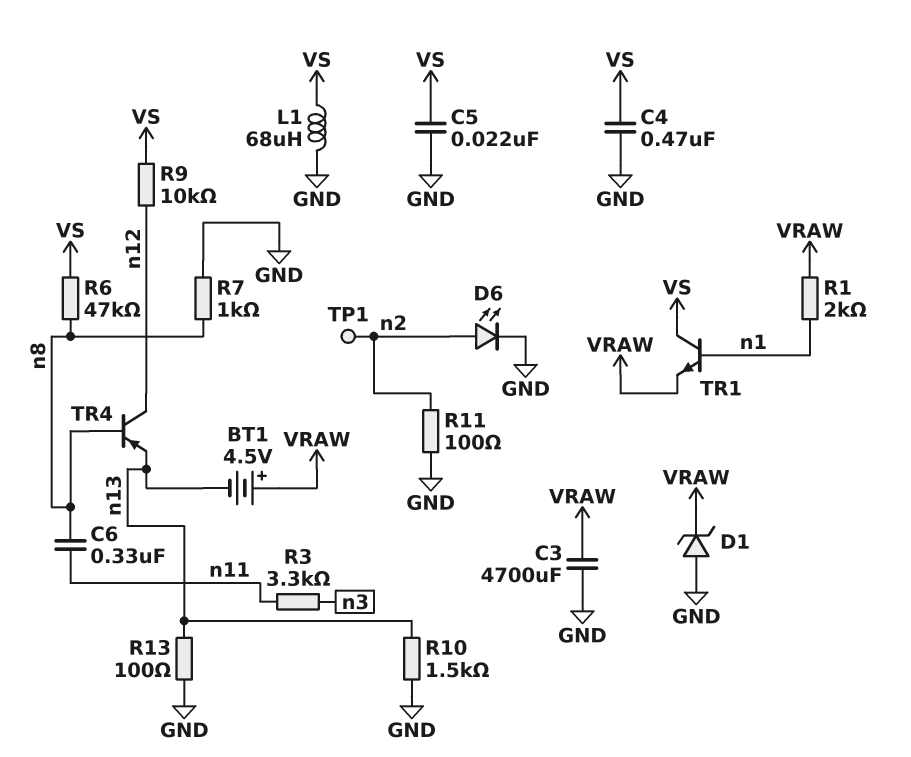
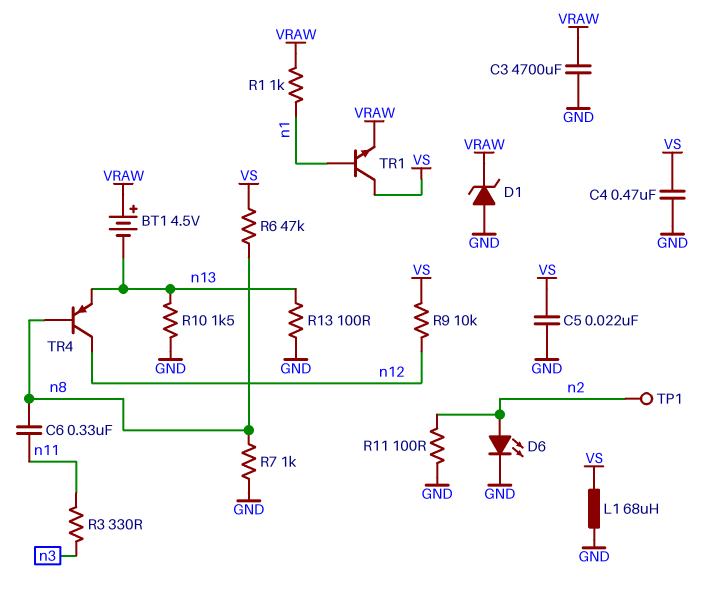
R1: 2k (VRAW, n1) -> 1k (VRAW, n1)
R3: 3.3k (n3, n11) -> 330 (n3, n11)

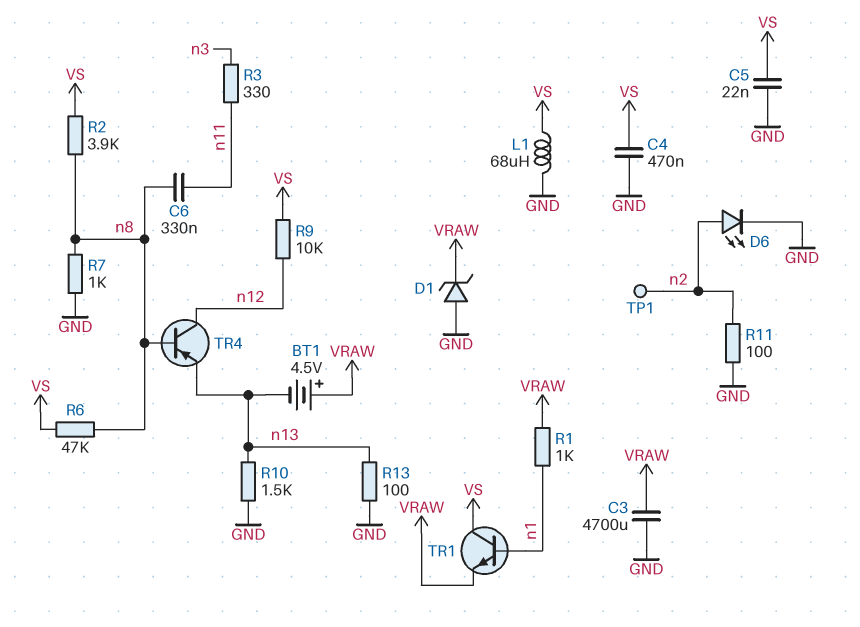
R2: none -> 3.9k (VS, n8)

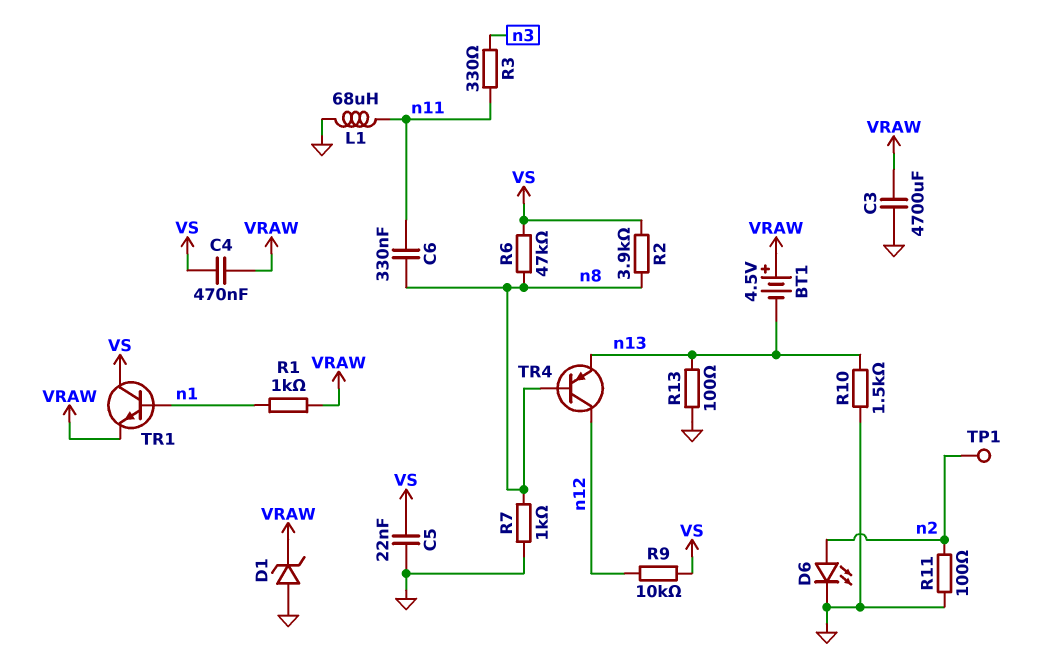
C4: 470nF (GND, VS) -> 470nF (VRAW, VS)
L1: 68uH (GND, VS) -> 68uH (GND, n11)

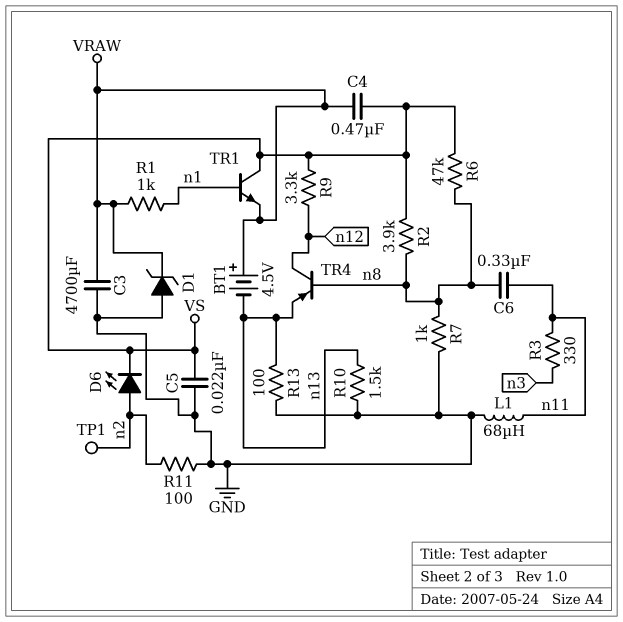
D6: LED (A n2, K GND) -> LED (A n2, K VS)
R9: 10k (VS, n12) -> 3.3k (VS, n12)

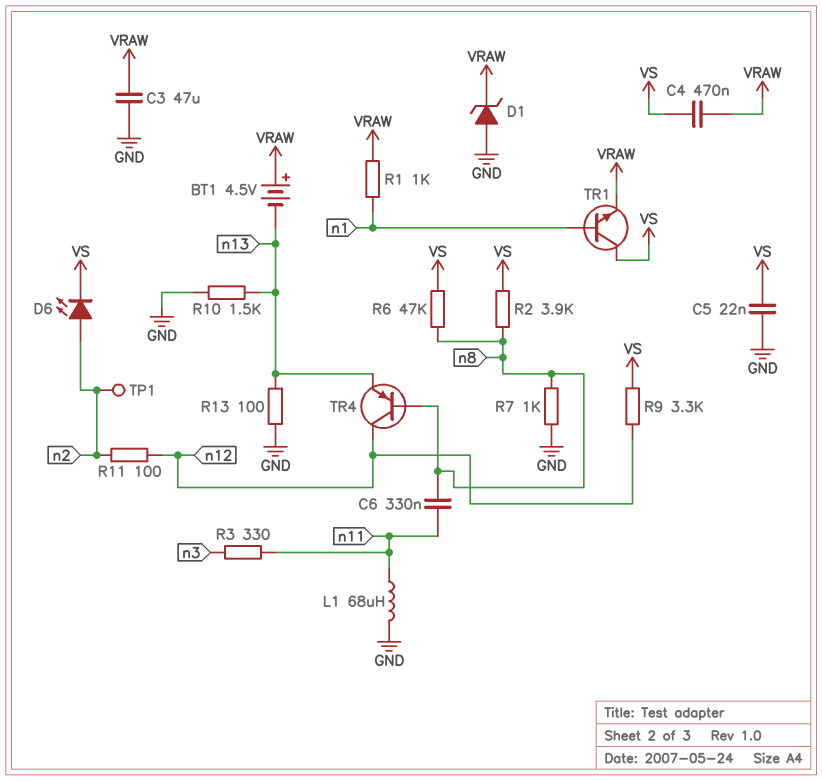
C3: 4700uF (GND, VRAW) -> 47uF (GND, VRAW)
R11: 100 (GND, n2) -> 100 (n2, n12)

